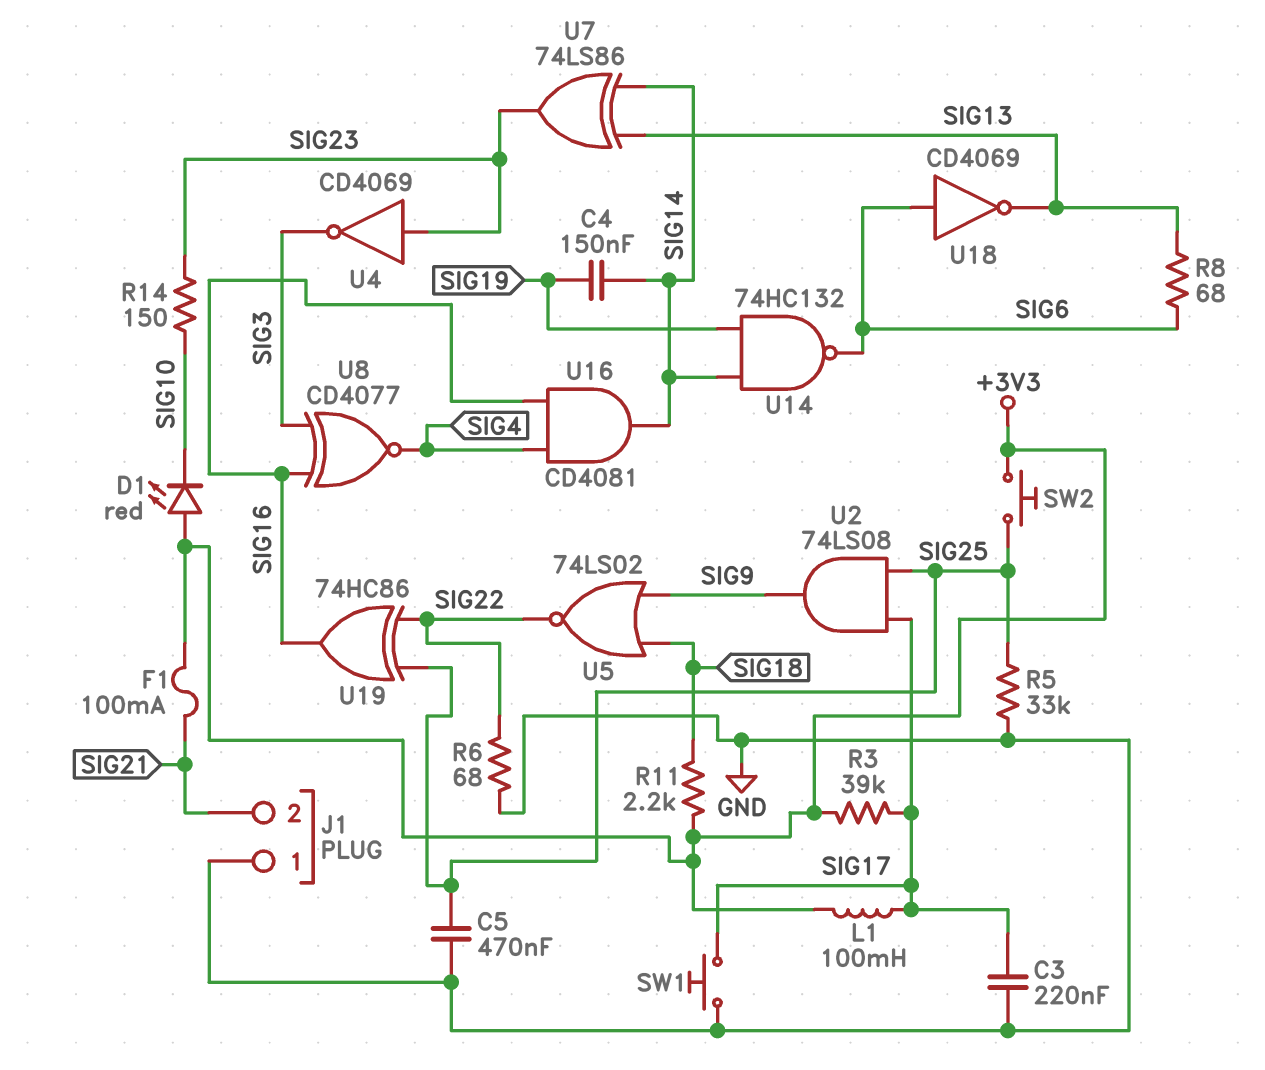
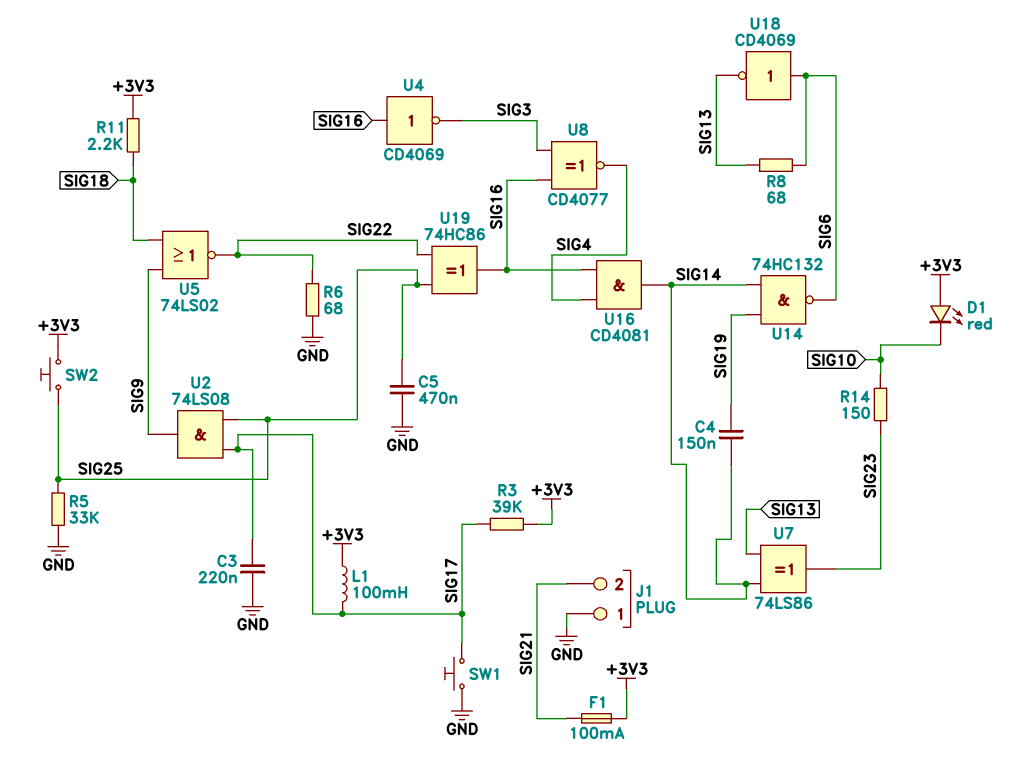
U4: NOT CD4069 (in SIG23, out SIG3) -> NOT CD4069 (in SIG16, out SIG3)

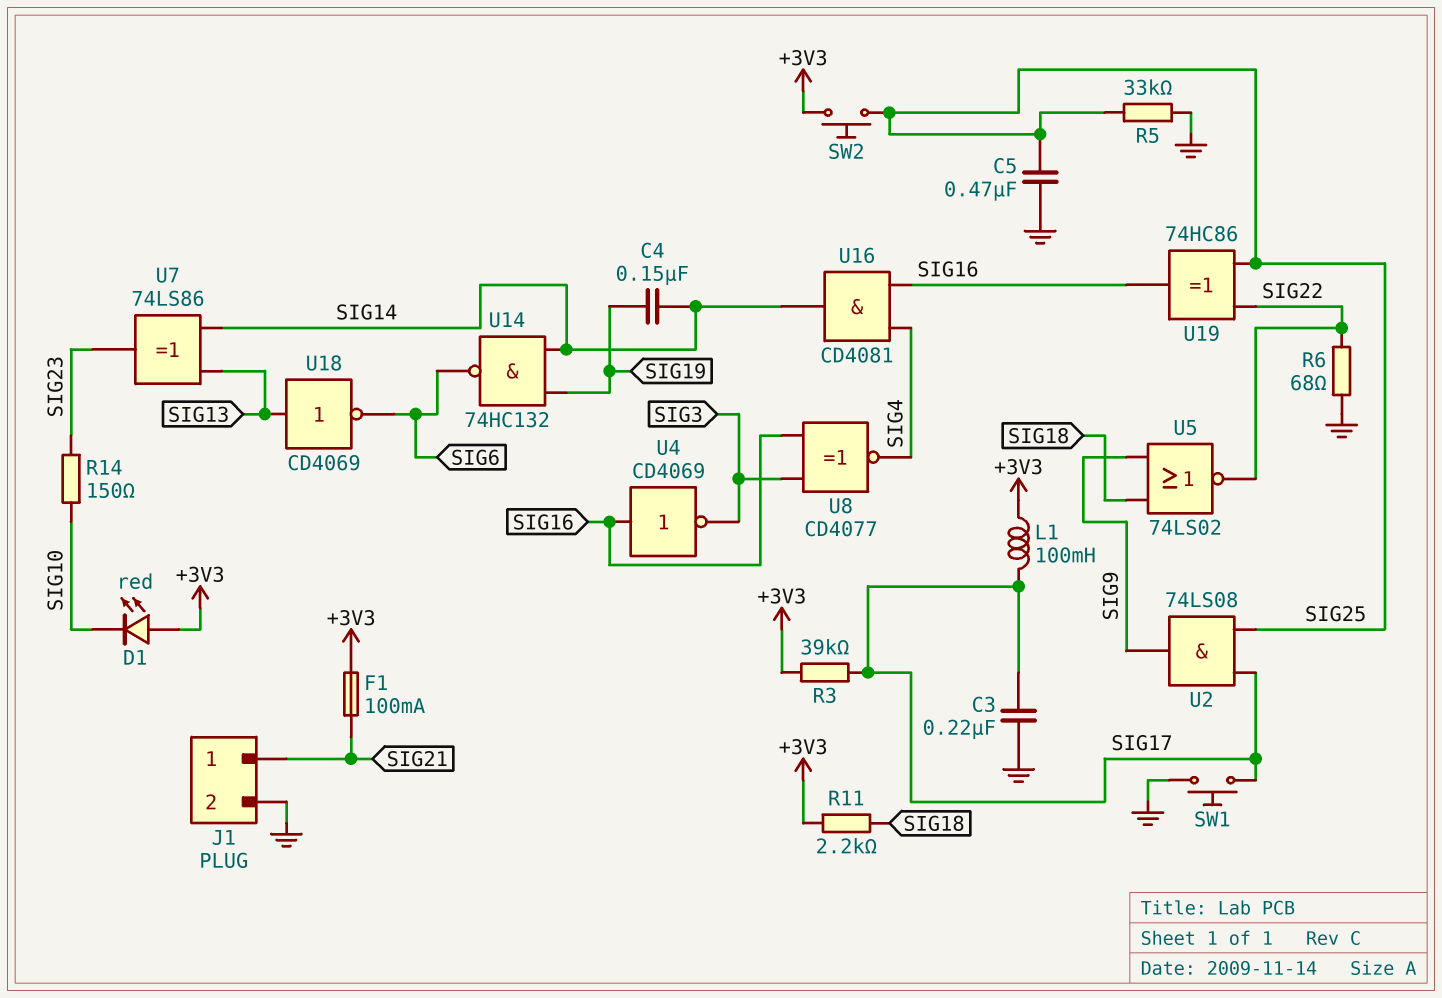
J1 pin 1: GND -> SIG21
J1 pin 2: SIG21 -> GND
R8: 68 (SIG6, SIG13) -> none
U18: NOT CD4069 (in SIG6, out SIG13) -> NOT CD4069 (in SIG13, out SIG6)

